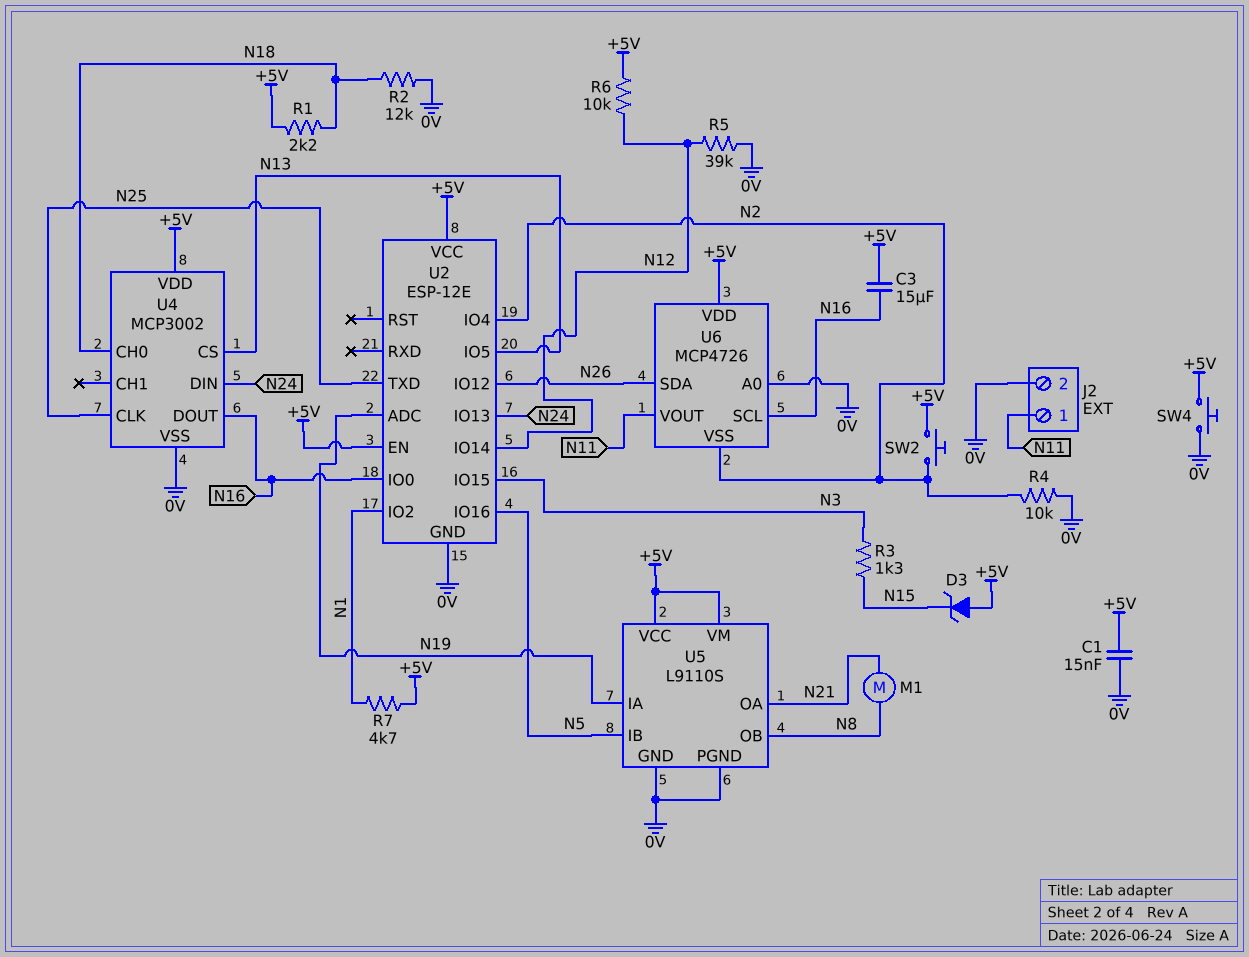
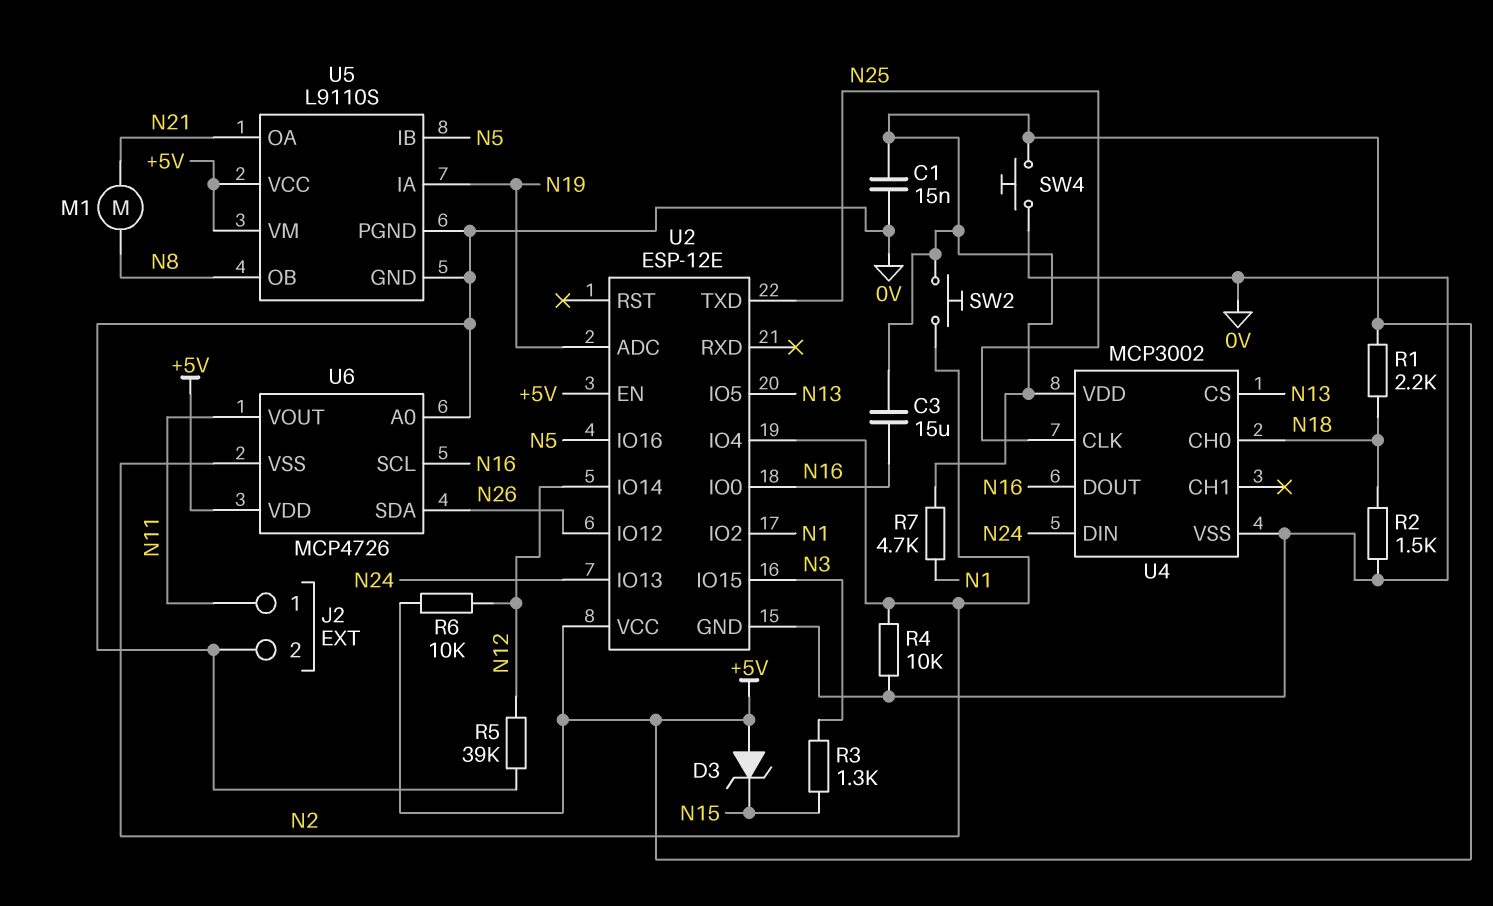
R2: 12k (0V, N18) -> 1.5k (0V, N18)

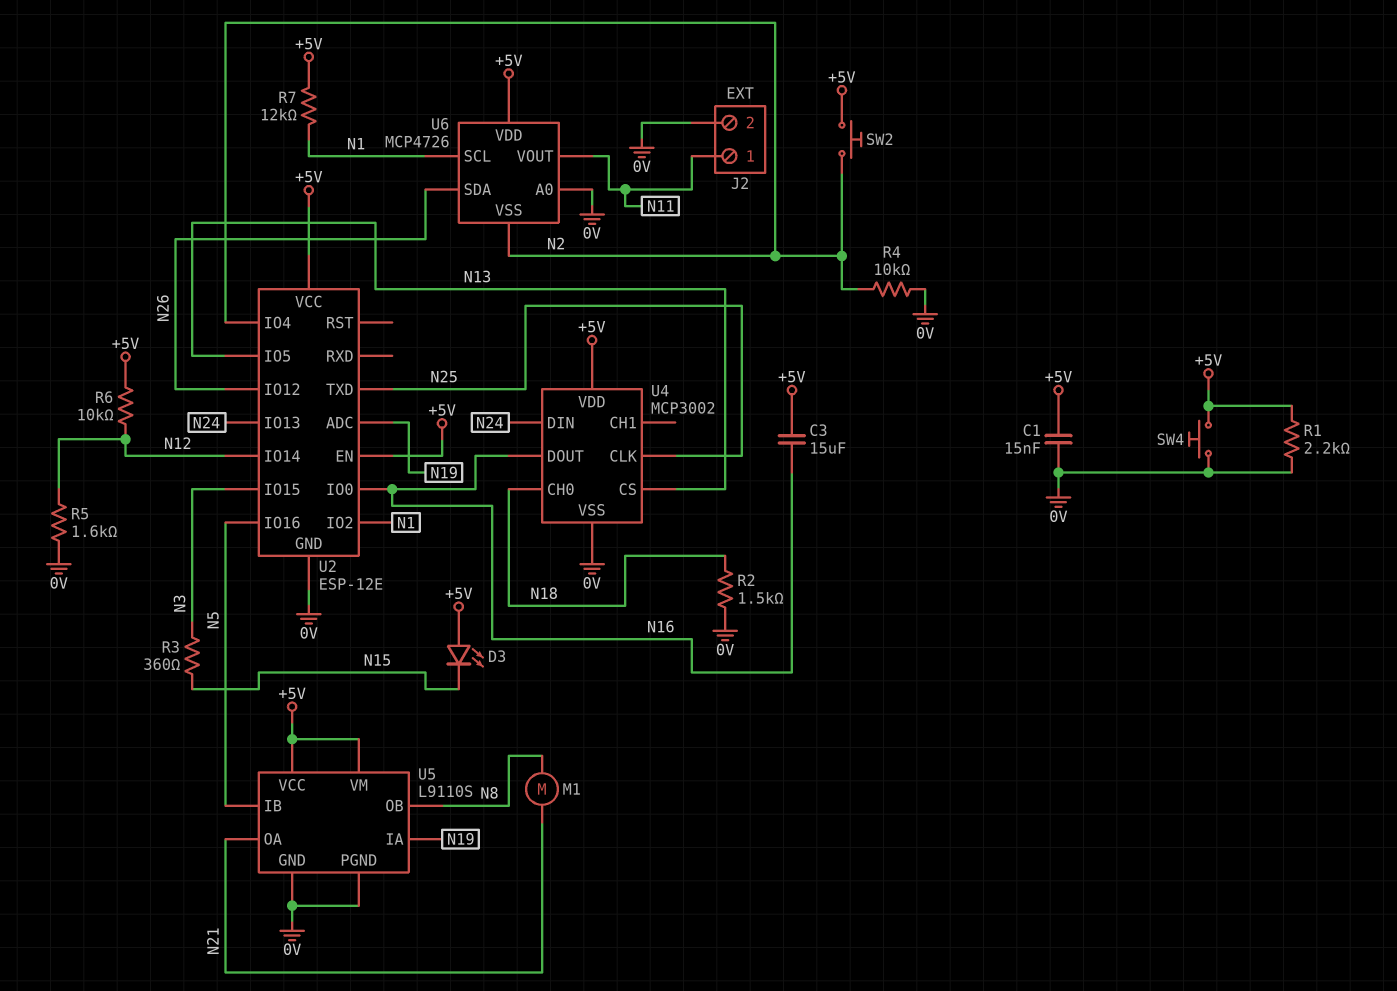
D3: zener (A +5V, K N15) -> LED (A +5V, K N15)
R1: 2.2k (+5V, N18) -> 2.2k (+5V, 0V)
R3: 1.3k (N3, N15) -> 360 (N3, N15)
R5: 39k (0V, N12) -> 1.6k (0V, N12)
R7: 4.7k (+5V, N1) -> 12k (+5V, N1)
U6 pin SCL: N16 -> N1

